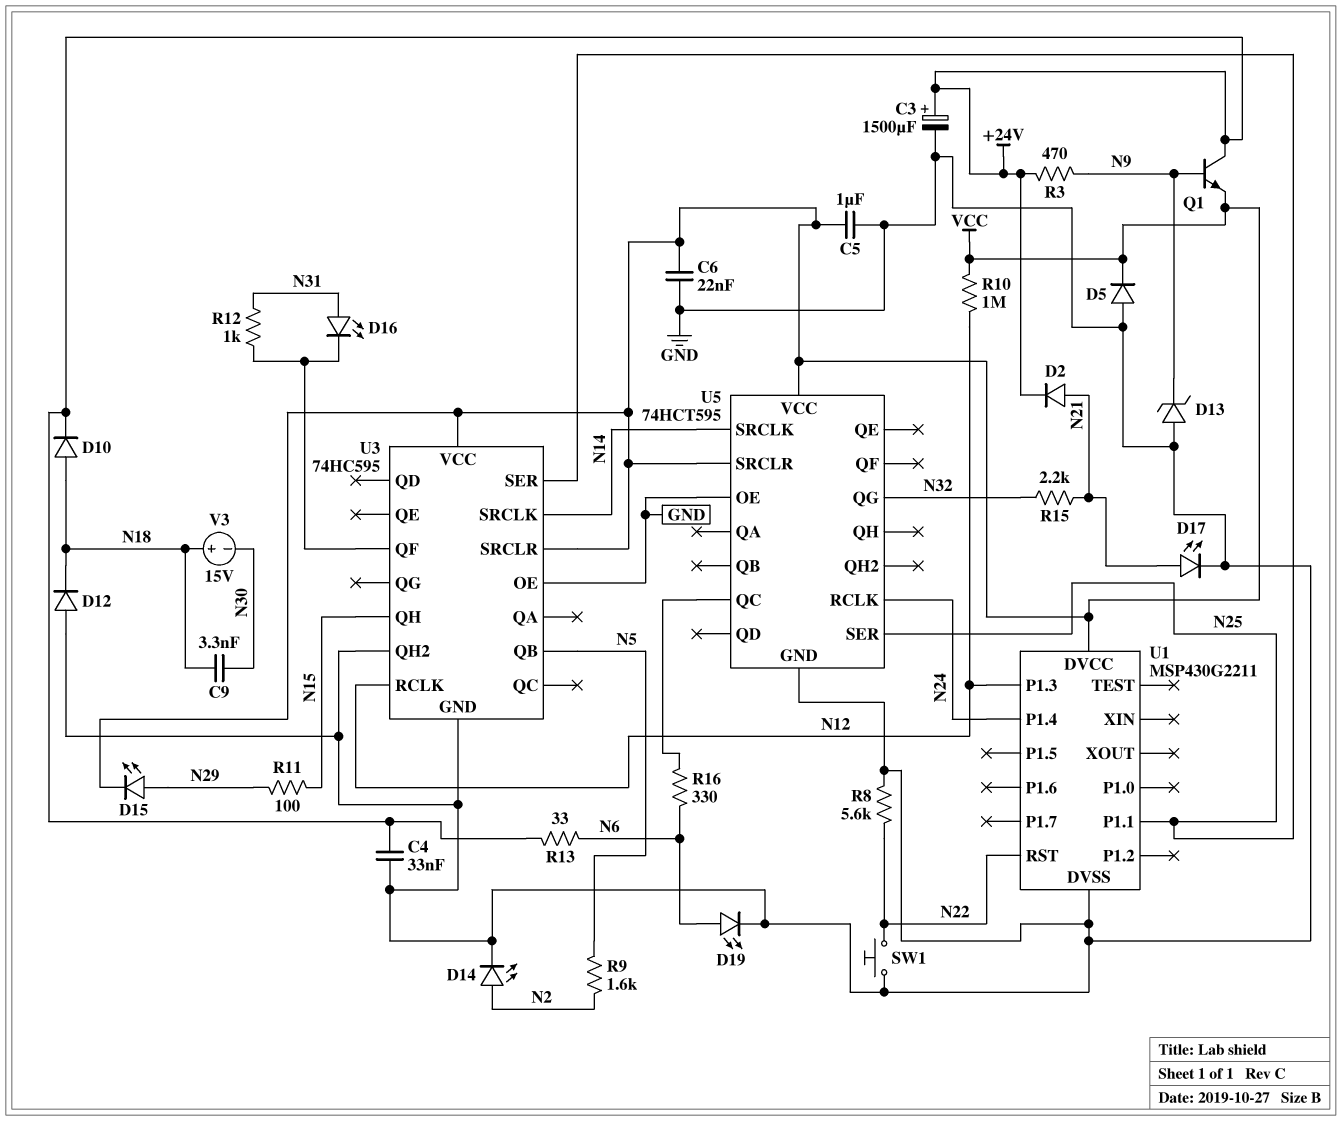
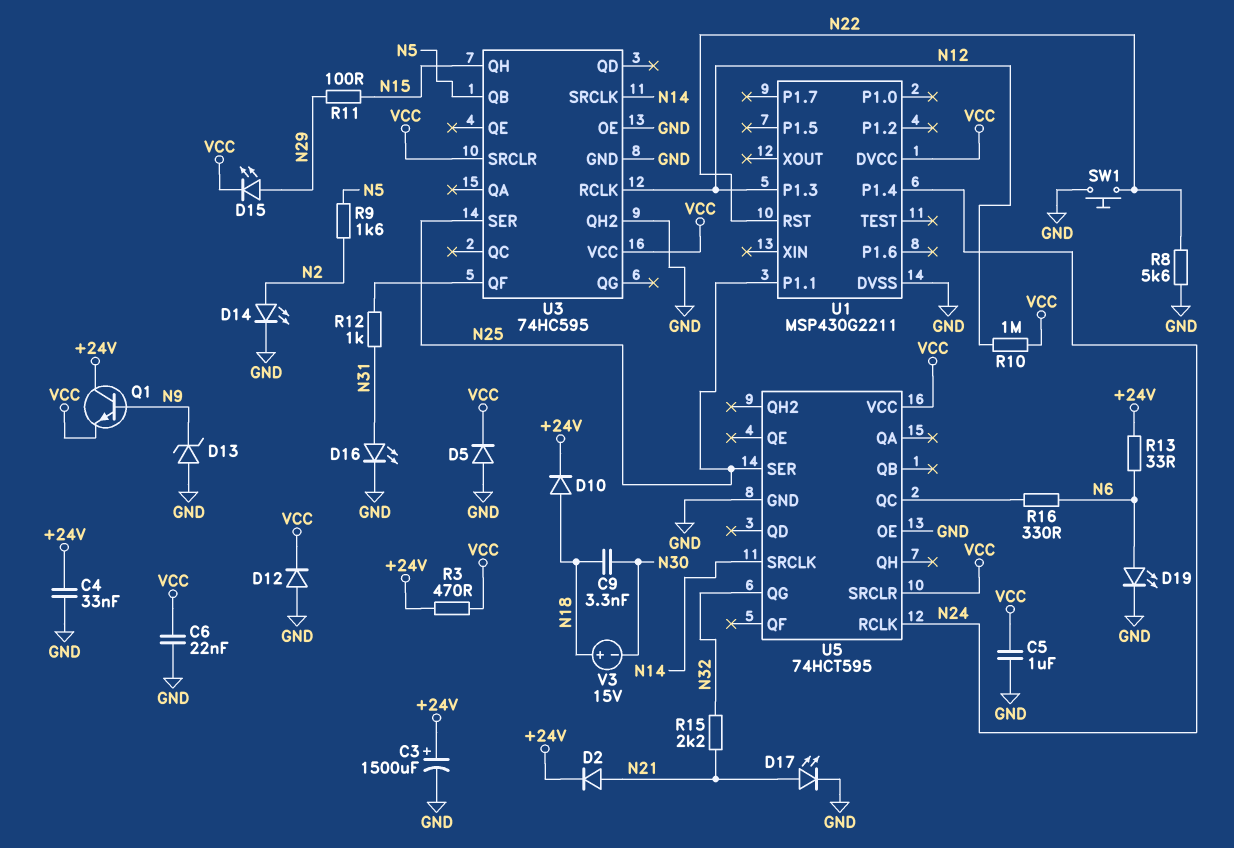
D12: diode (A GND, K N18) -> diode (A GND, K VCC)
D16: LED (A N31, K U3/QF) -> LED (A N31, K GND)
R3: 470 (+24V, N9) -> 470 (+24V, VCC)

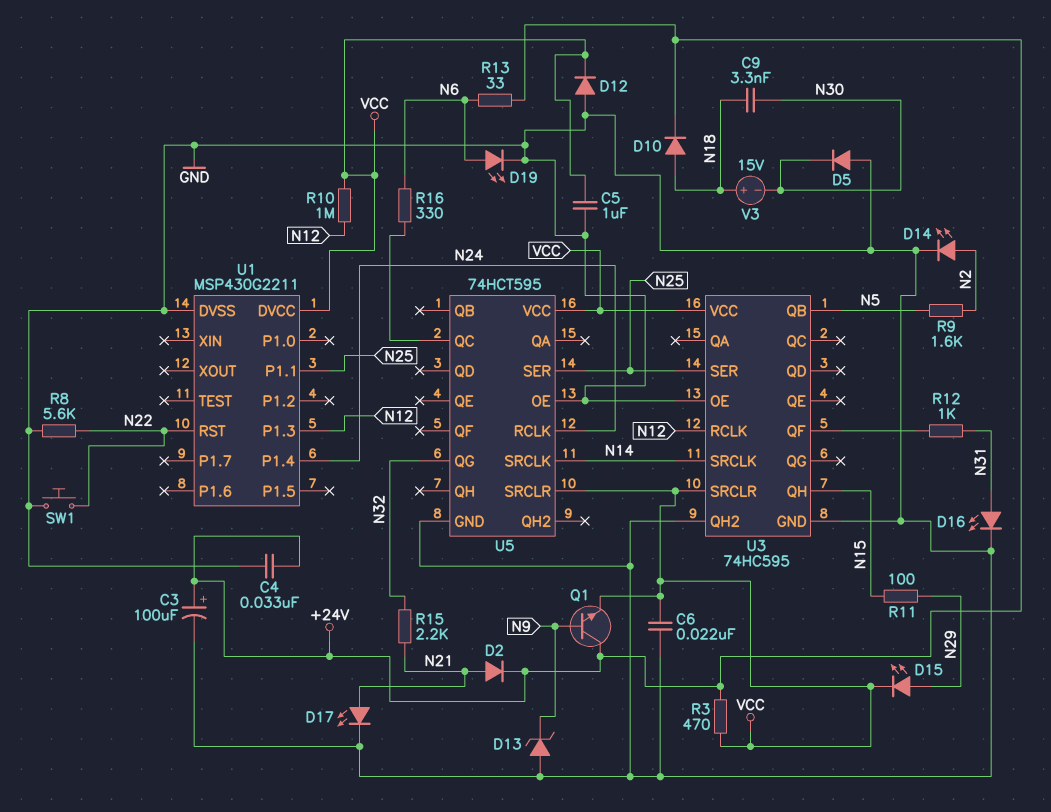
C3: 1500uF (plus +24V, minus GND) -> 100uF (plus +24V, minus GND)
D5: diode (A GND, K VCC) -> diode (A GND, K N30)

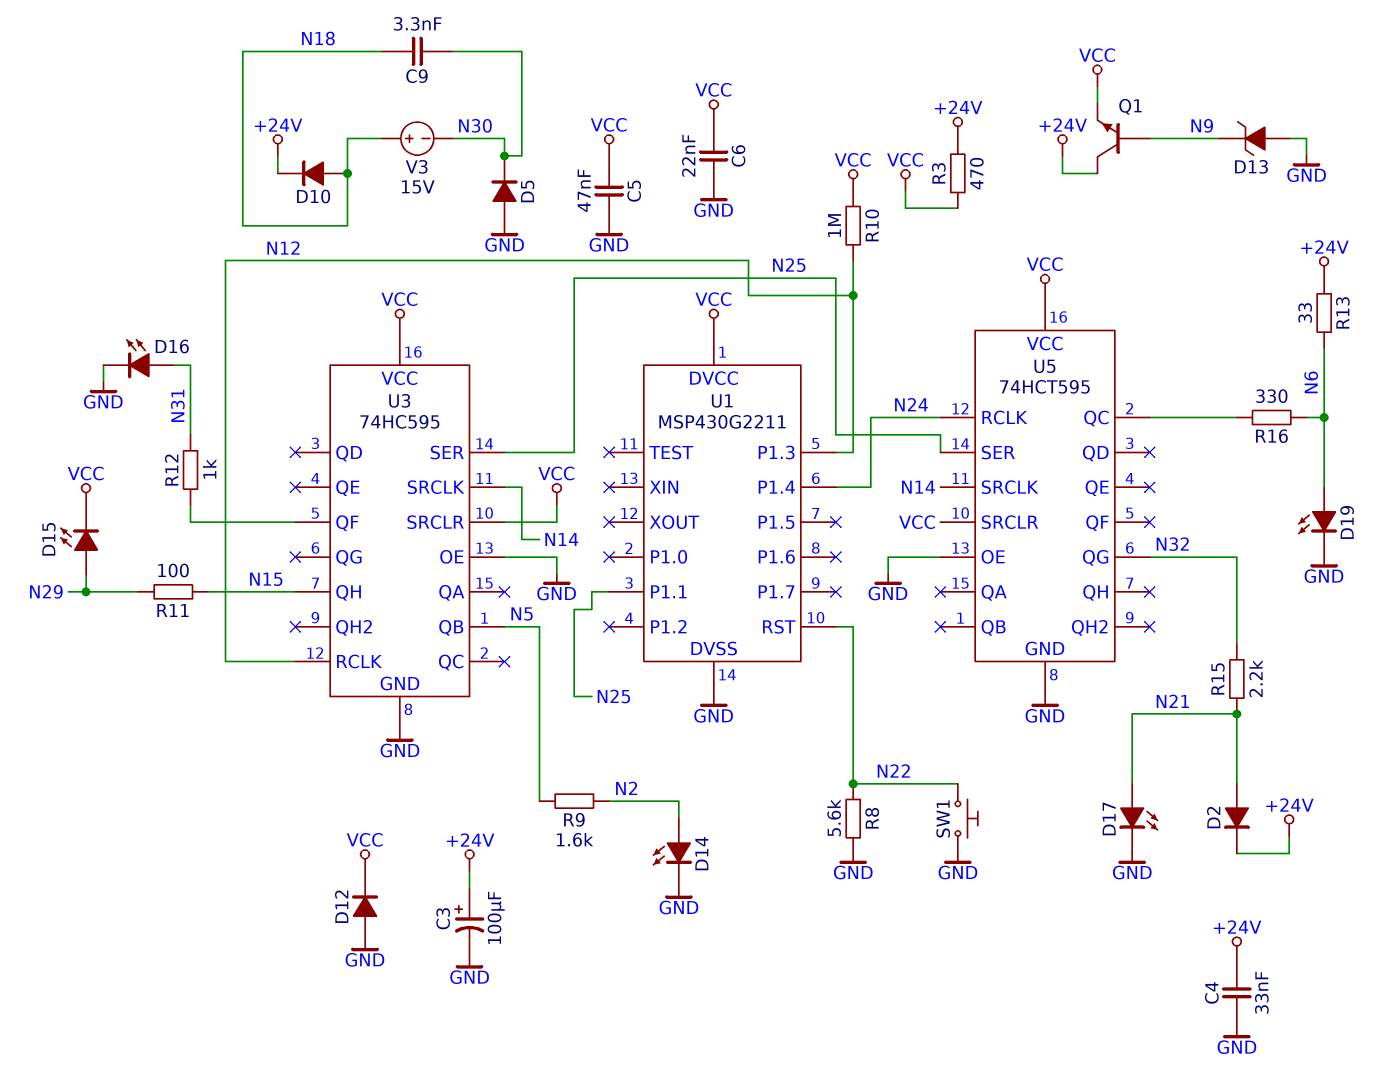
C5: 1uF (GND, VCC) -> 47nF (GND, VCC)
U3 pin QH2: GND -> none

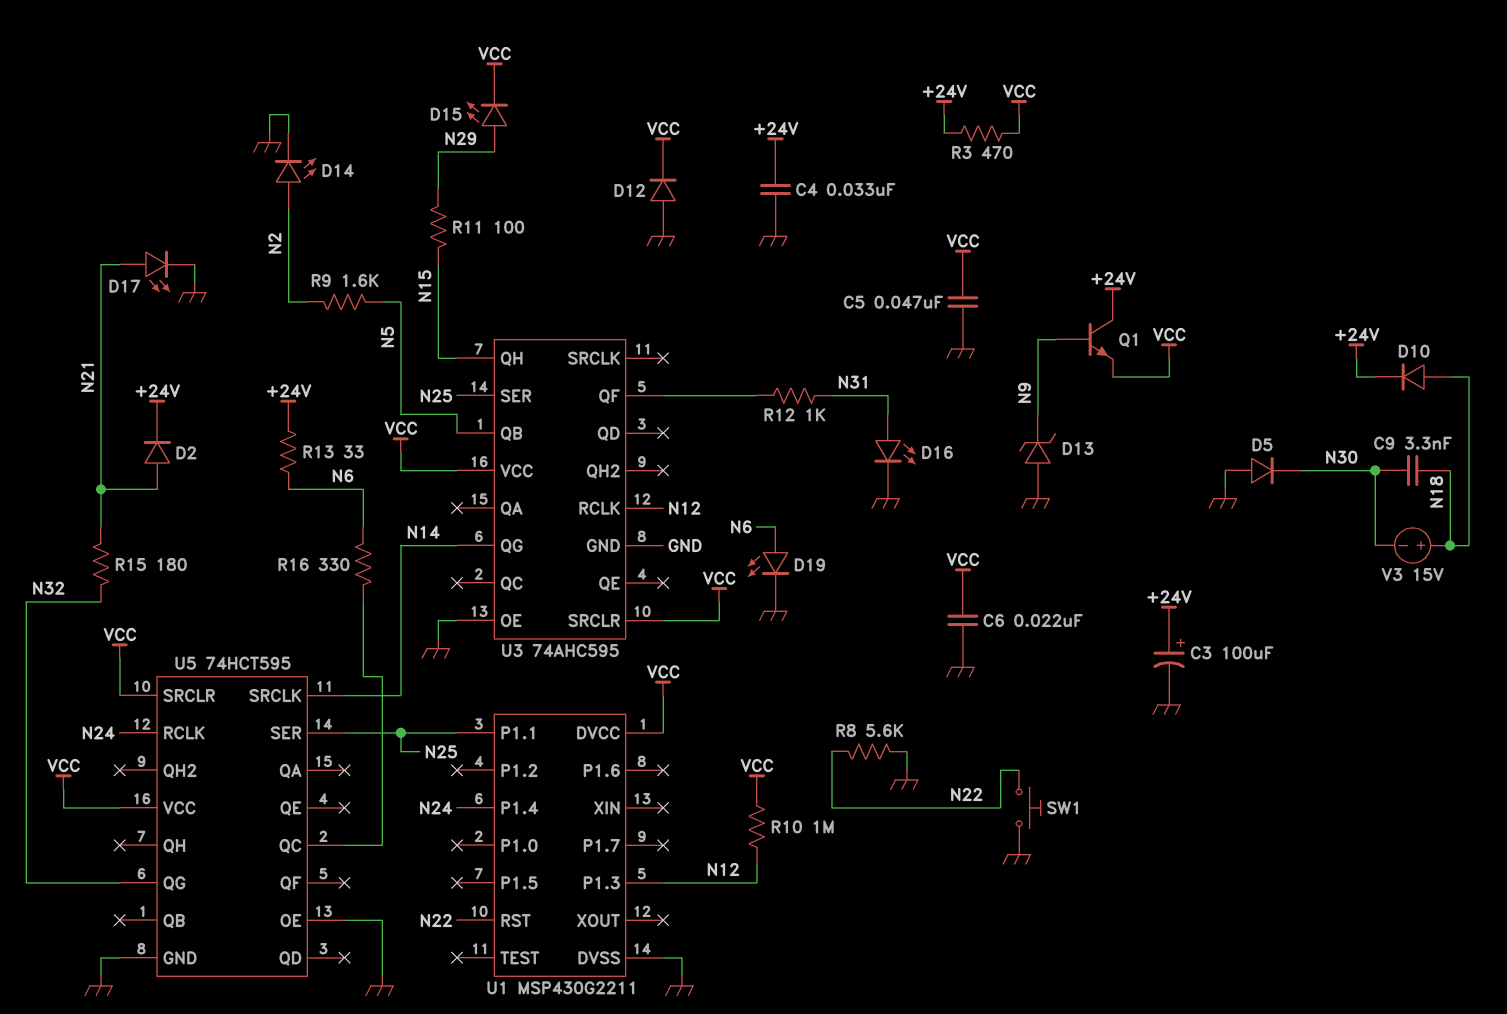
R15: 2.2k (N21, N32) -> 180 (N21, N32)
U3: 74HC595 -> 74AHC595
U3 pin QG: none -> N14
U3 pin SRCLK: N14 -> none

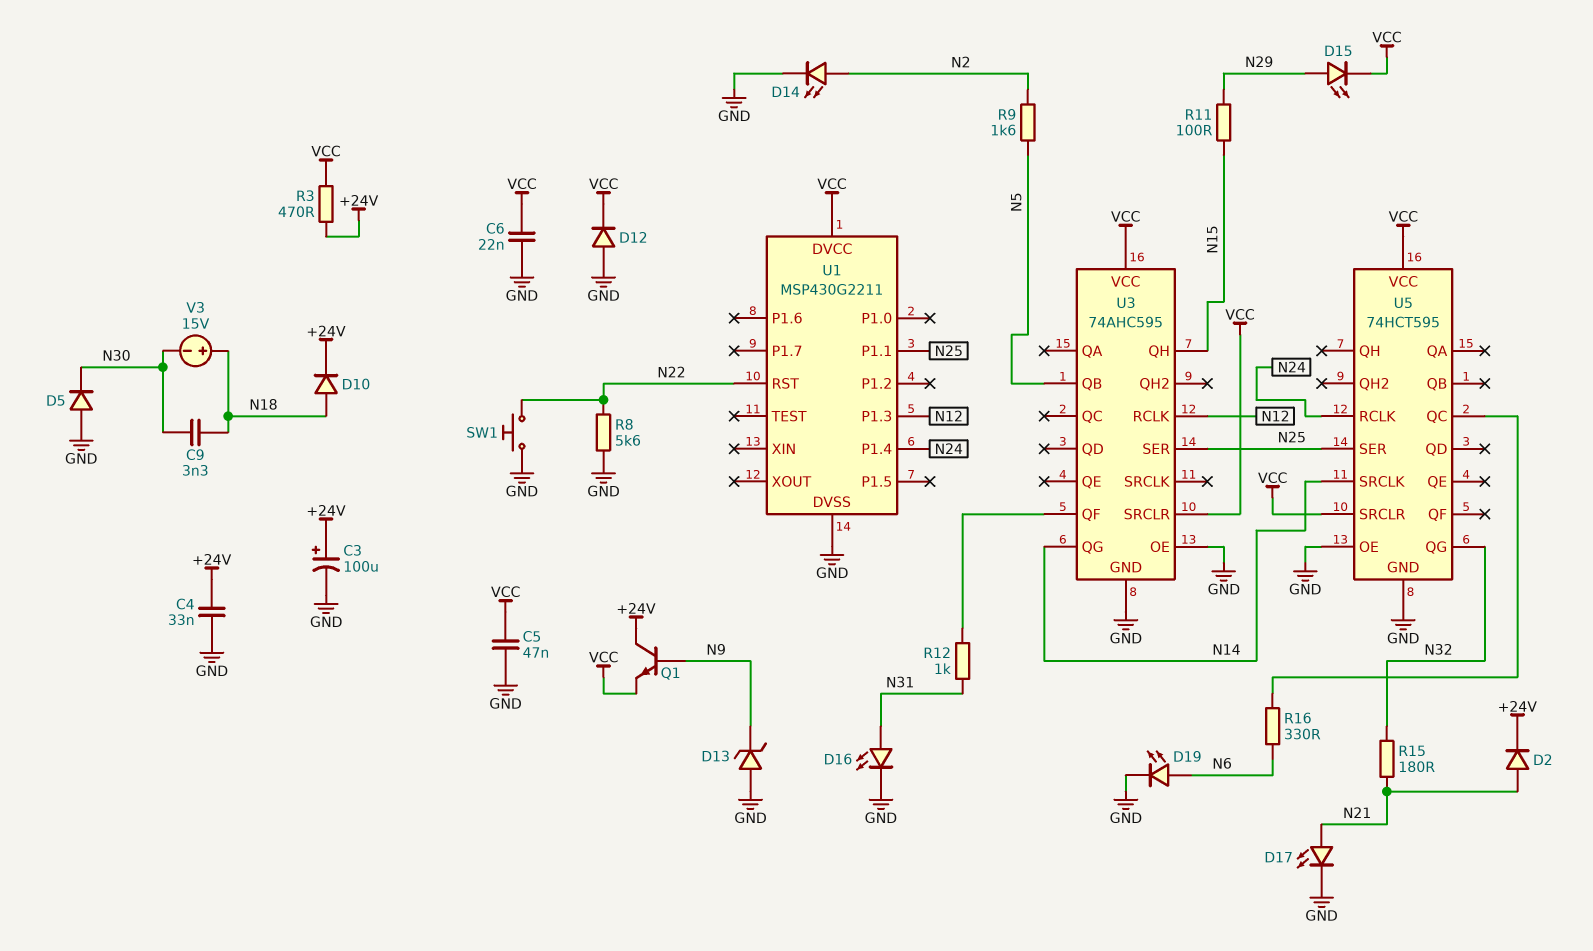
R10: 1M (N12, VCC) -> none
R13: 33 (+24V, N6) -> none

